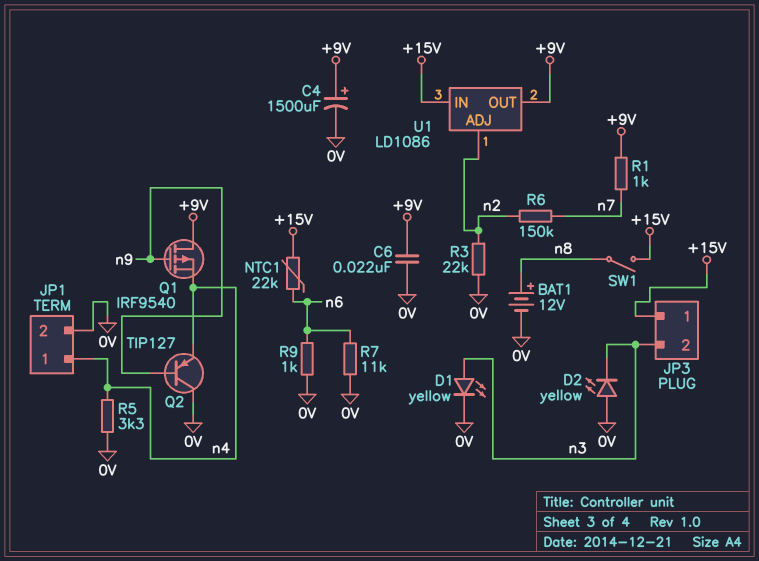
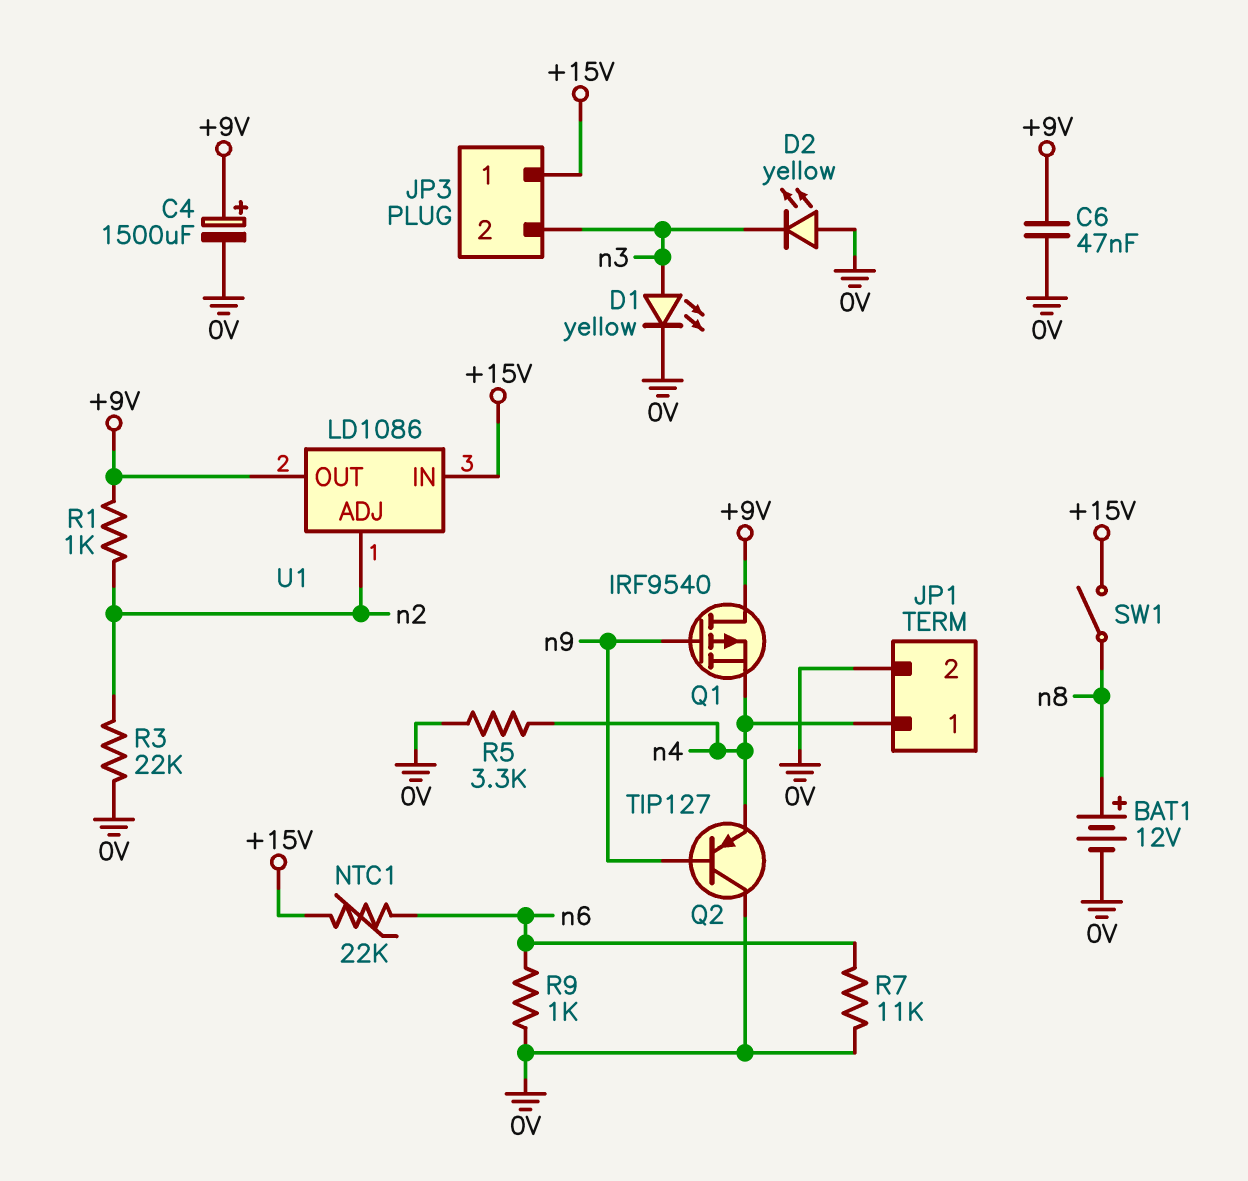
C6: 22nF (+9V, 0V) -> 47nF (+9V, 0V)
R1: 1k (+9V, n7) -> 1k (+9V, n2)
R6: 150k (n2, n7) -> none

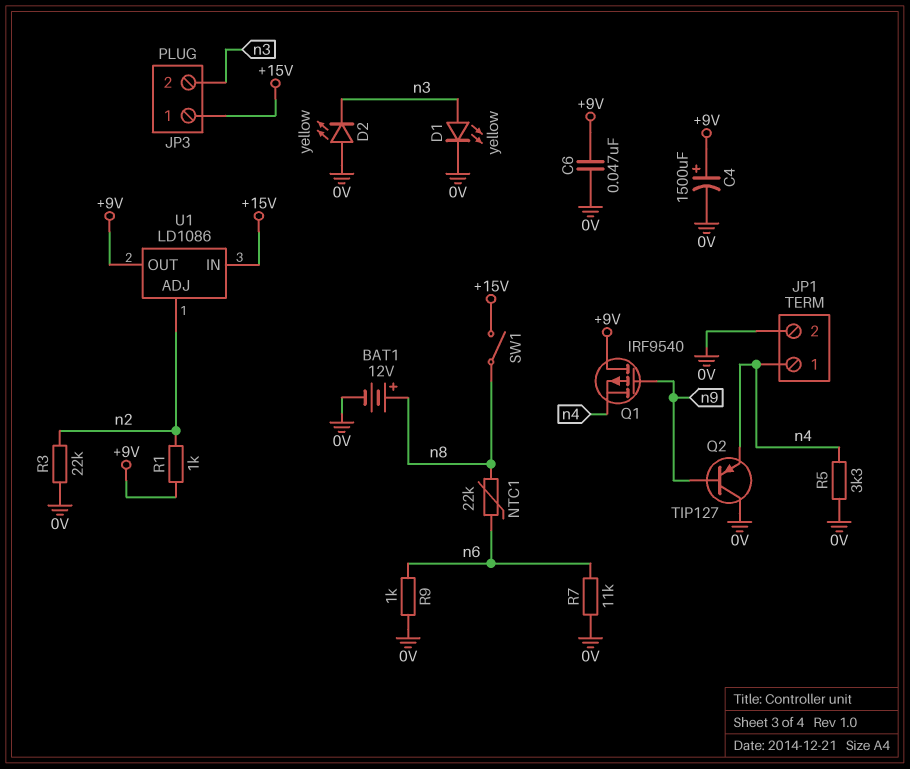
NTC1: 22k (+15V, n6) -> 22k (n6, n8)

